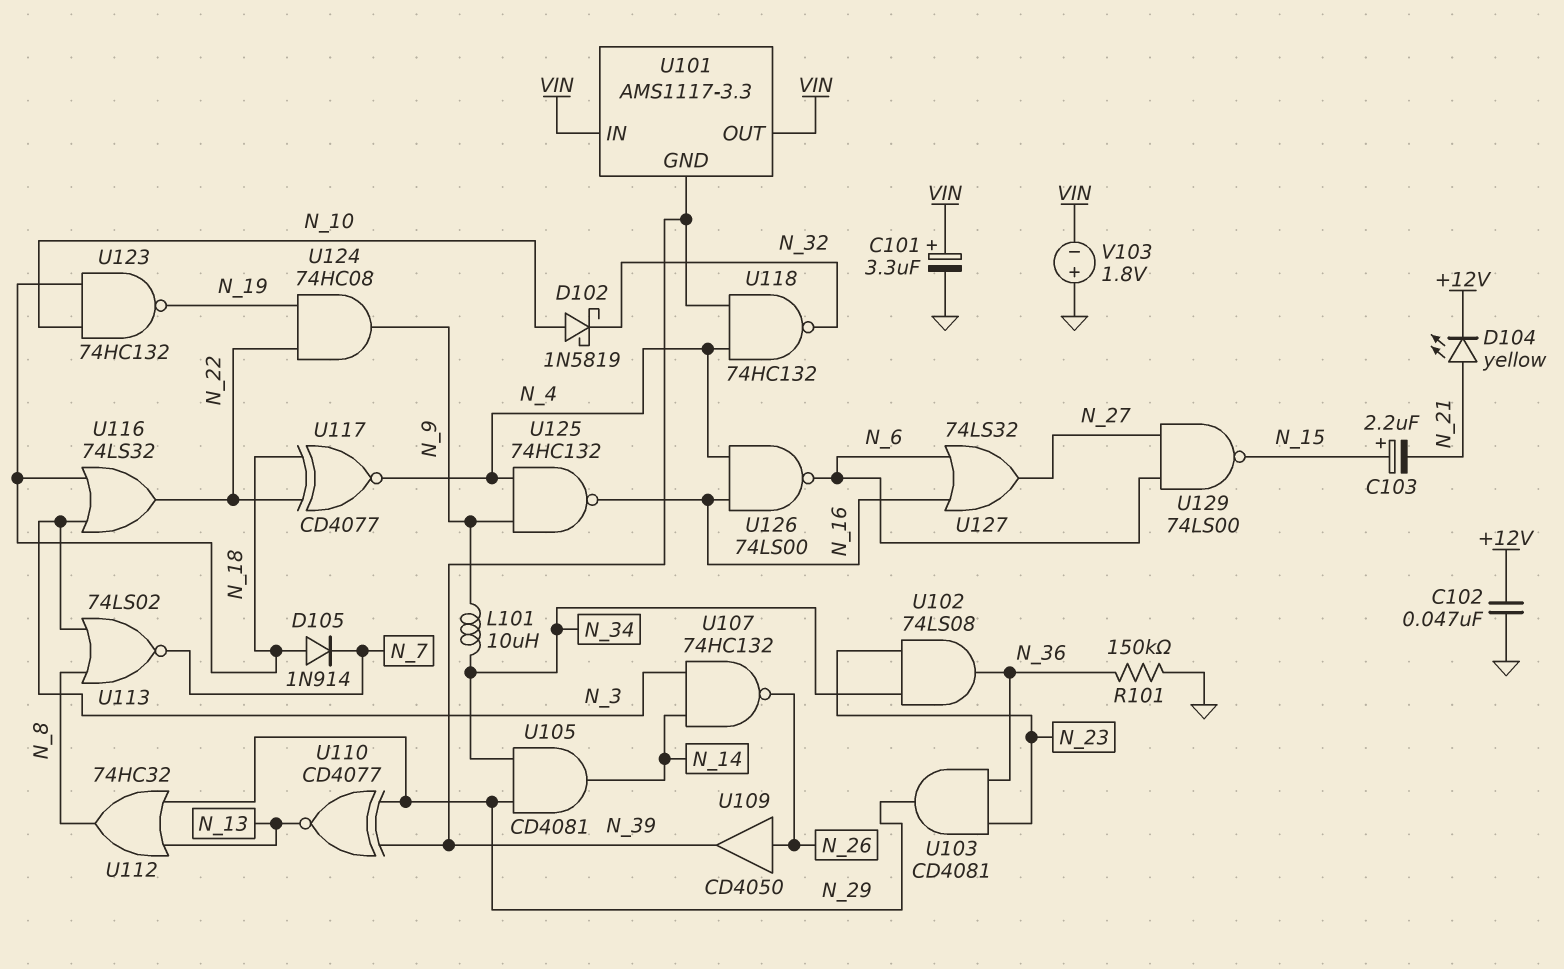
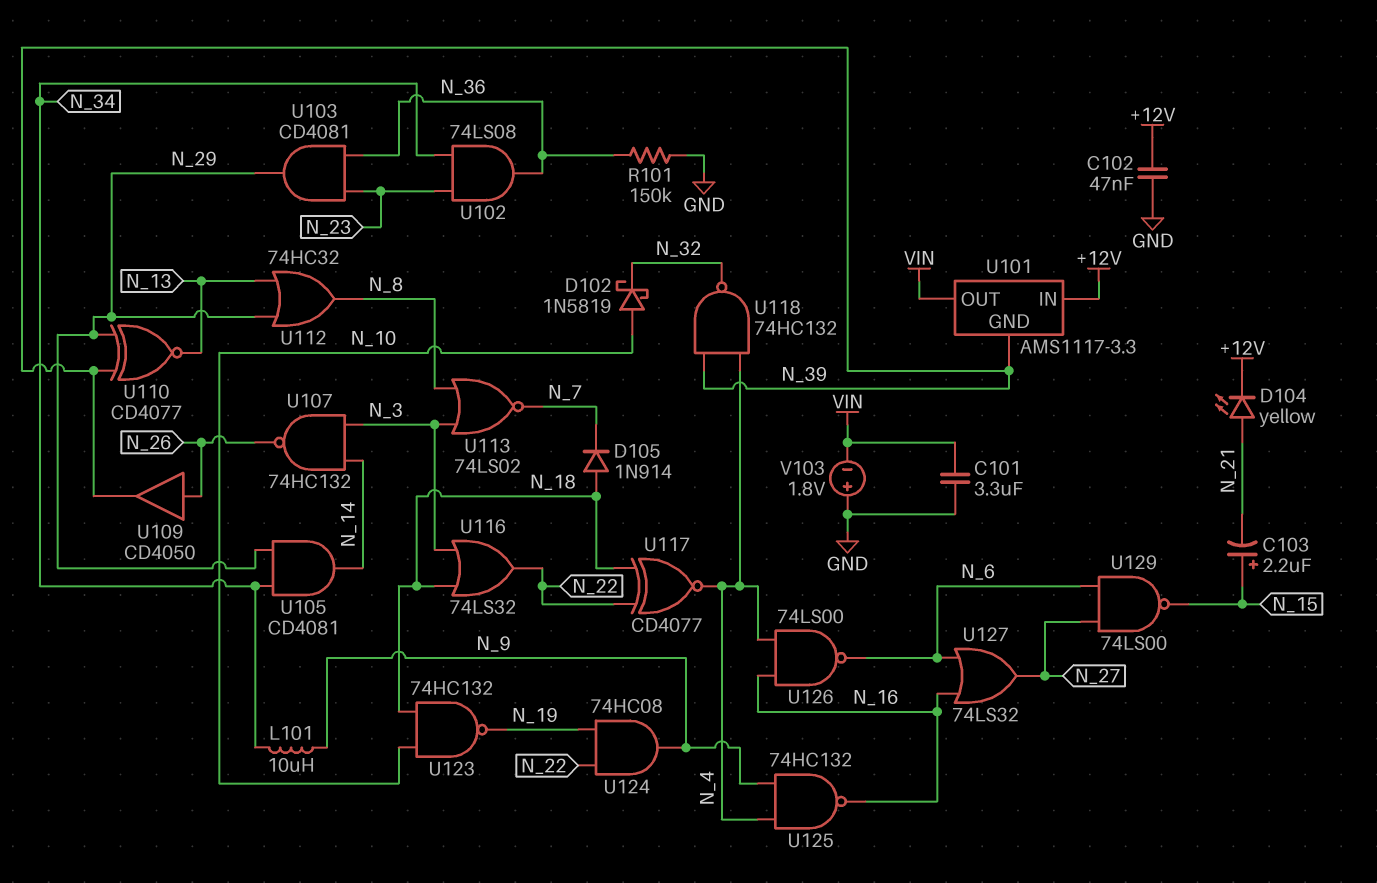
C101: 3.3uF (plus VIN, minus GND) -> 3.3uF (GND, VIN)
U101 pin IN: VIN -> +12V

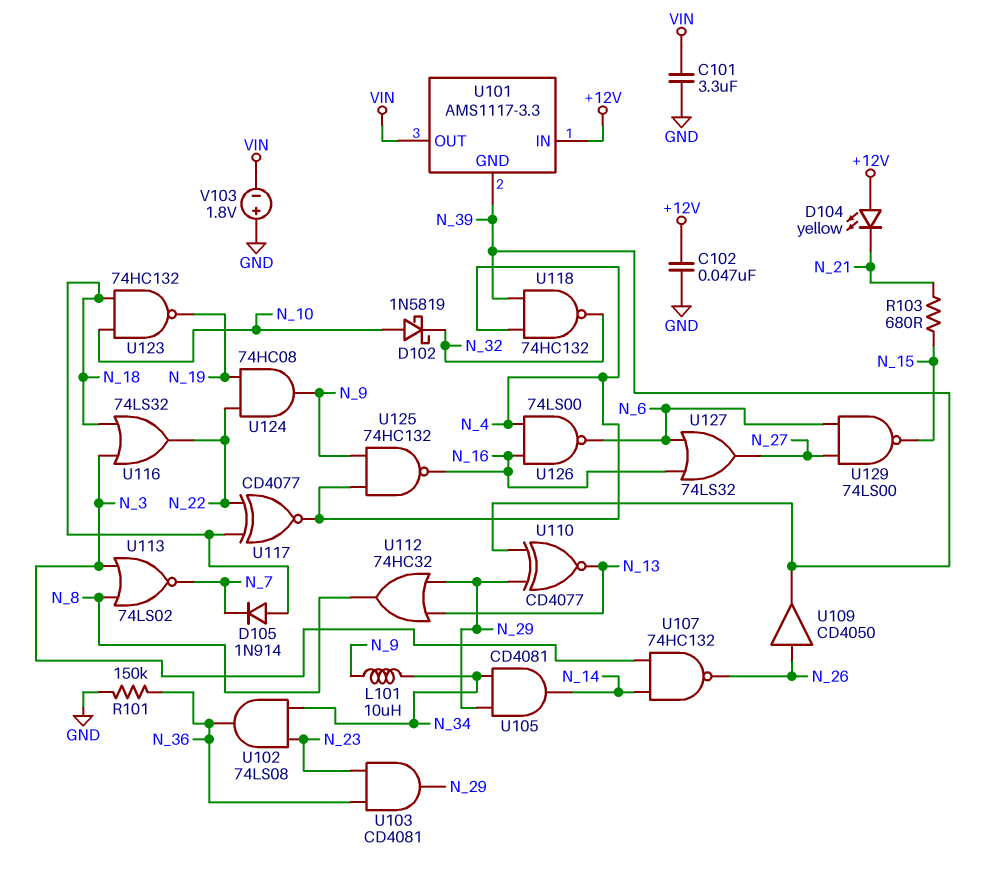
C103: 2.2uF (plus N_15, minus N_21) -> none
D104: LED yellow (A N_21, K +12V) -> LED yellow (A +12V, K N_21)
R103: none -> 680 (N_15, N_21)

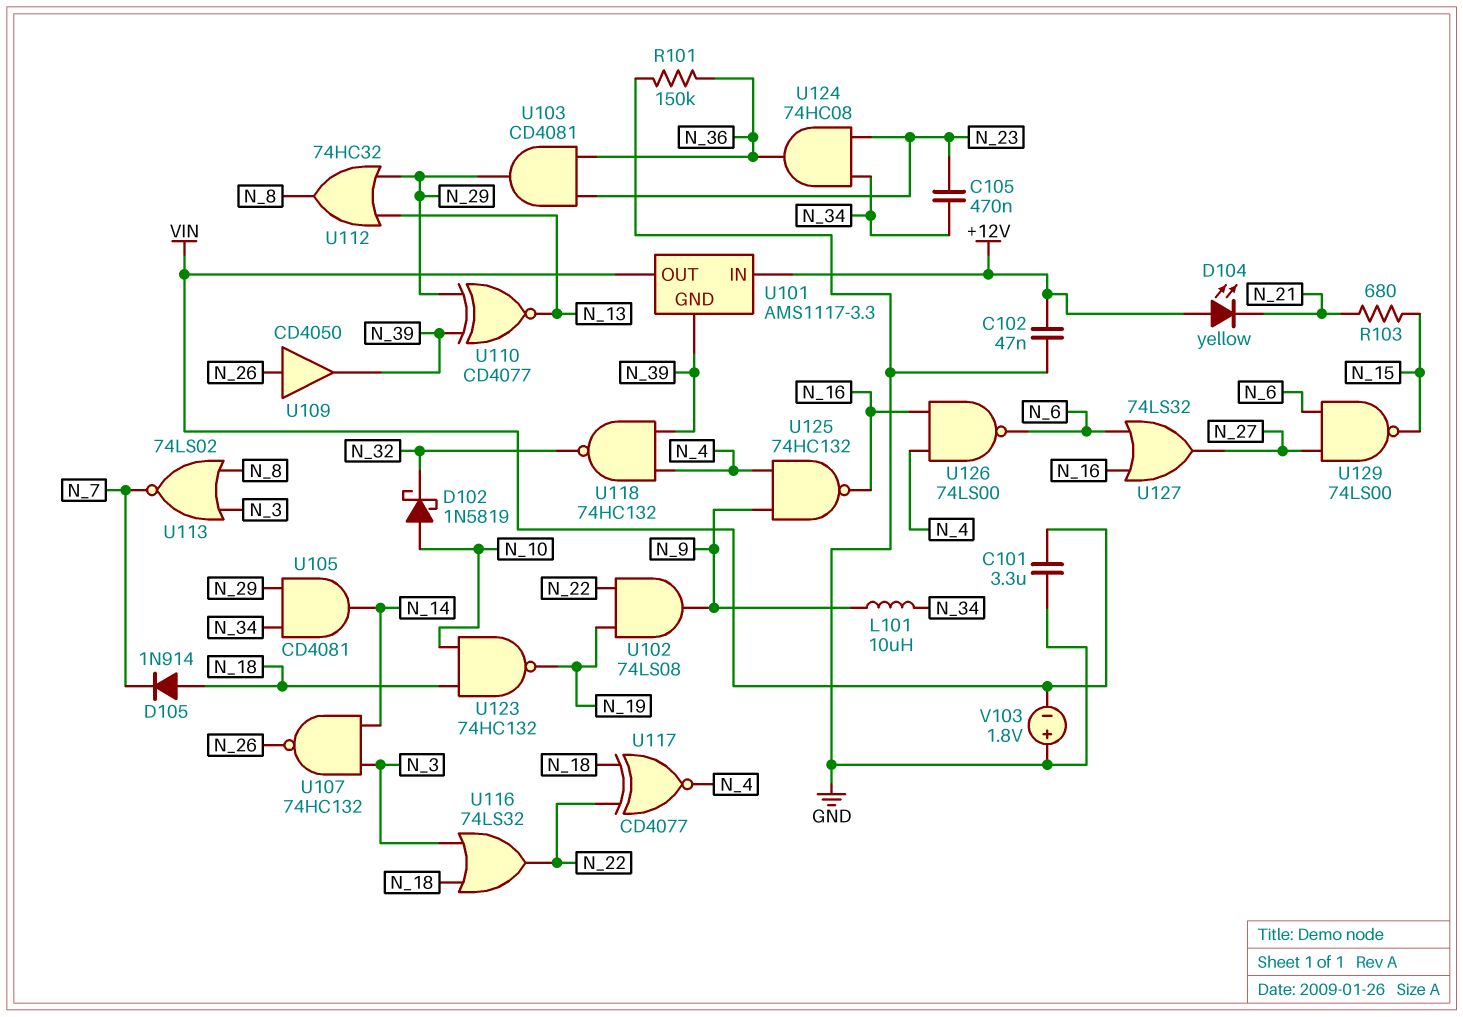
C105: none -> 470nF (N_23, N_34)
U102: AND 74LS08 (in N_23, in N_34, out N_36) -> AND 74LS08 (in N_19, in N_22, out N_9)
U124: AND 74HC08 (in N_19, in N_22, out N_9) -> AND 74HC08 (in N_23, in N_34, out N_36)

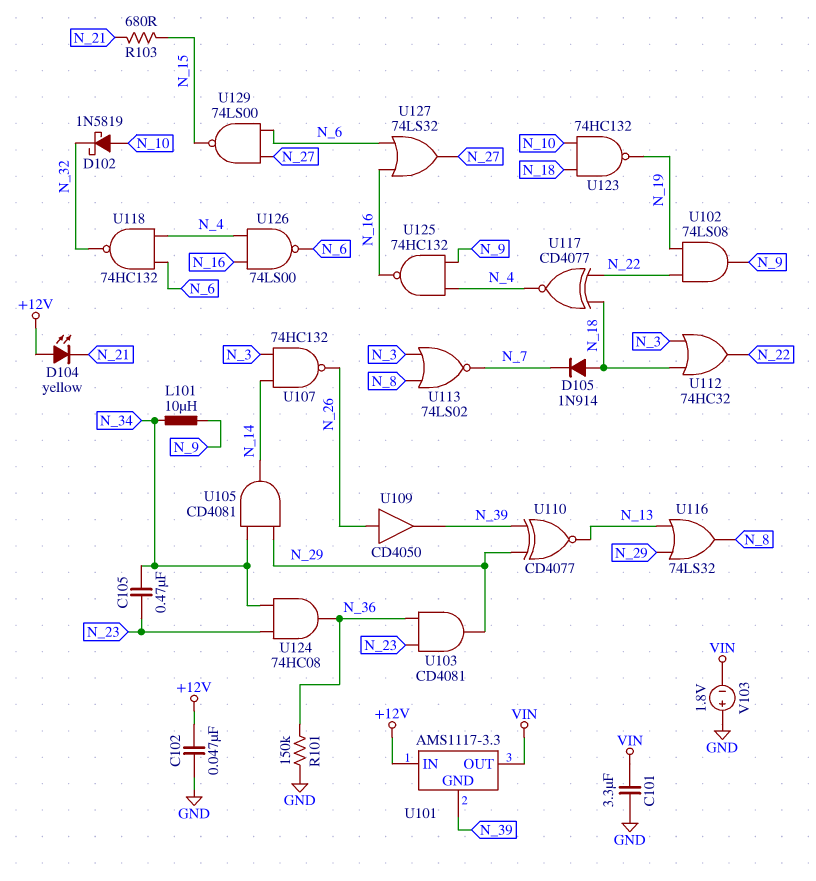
U112: OR 74HC32 (in N_13, in N_29, out N_8) -> OR 74HC32 (in N_3, in N_18, out N_22)
U116: OR 74LS32 (in N_3, in N_18, out N_22) -> OR 74LS32 (in N_13, in N_29, out N_8)
U118: NAND 74HC132 (in N_4, in N_39, out N_32) -> NAND 74HC132 (in N_4, in N_6, out N_32)

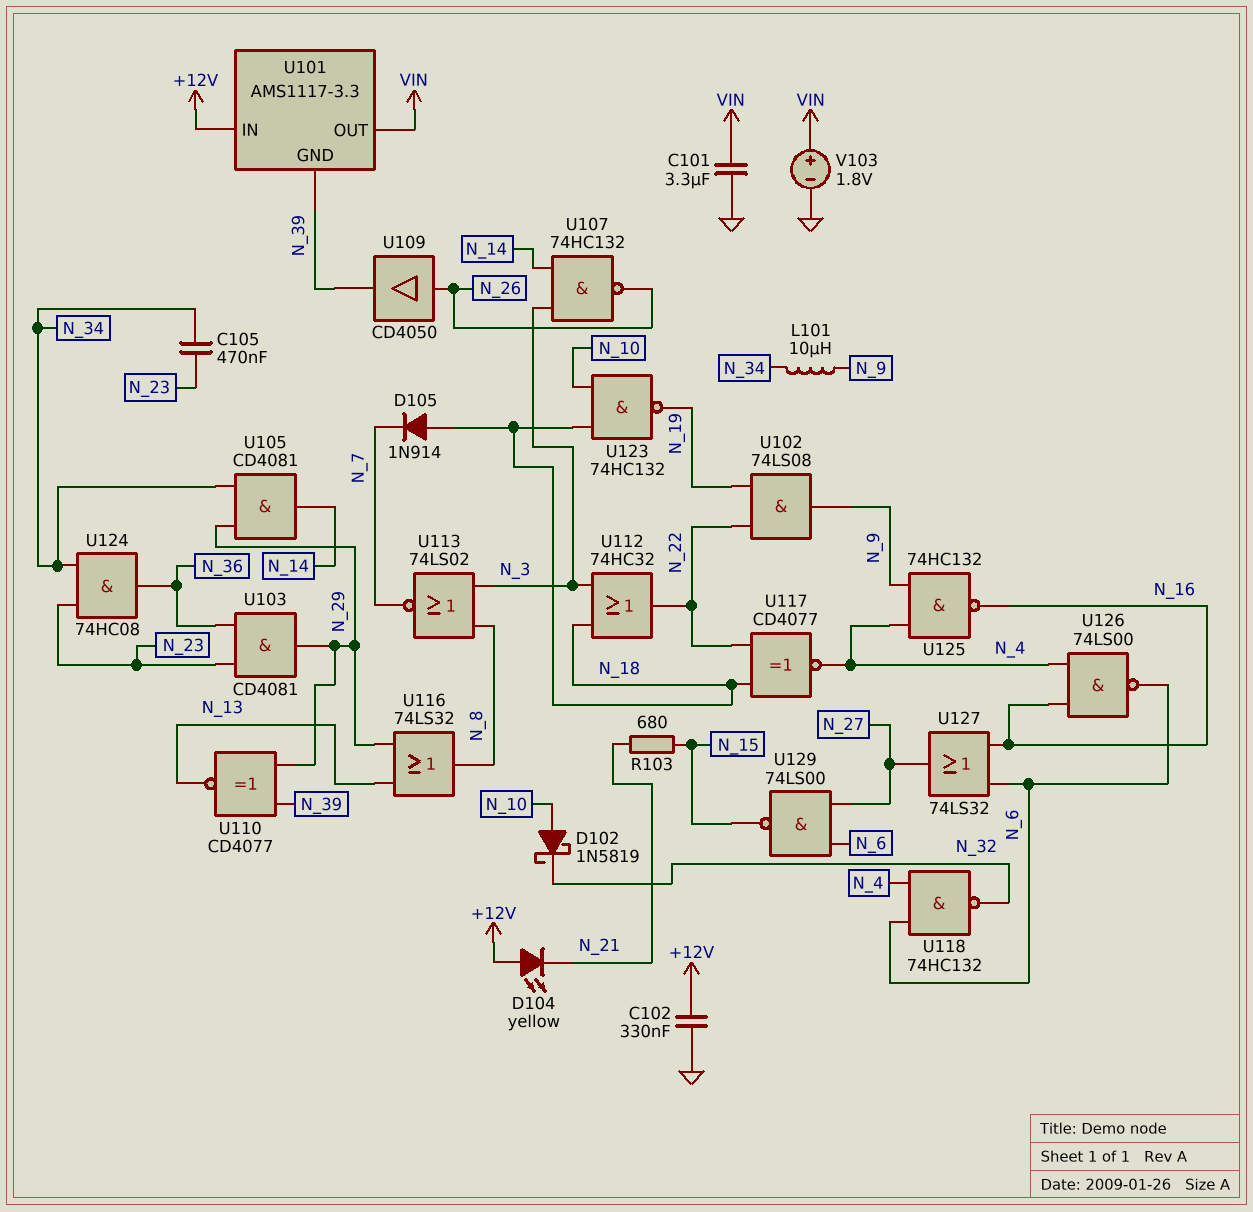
C102: 47nF (+12V, GND) -> 330nF (+12V, GND)
R101: 150k (GND, N_36) -> none
V103: 1.8V (plus GND, minus VIN) -> 1.8V (plus VIN, minus GND)

